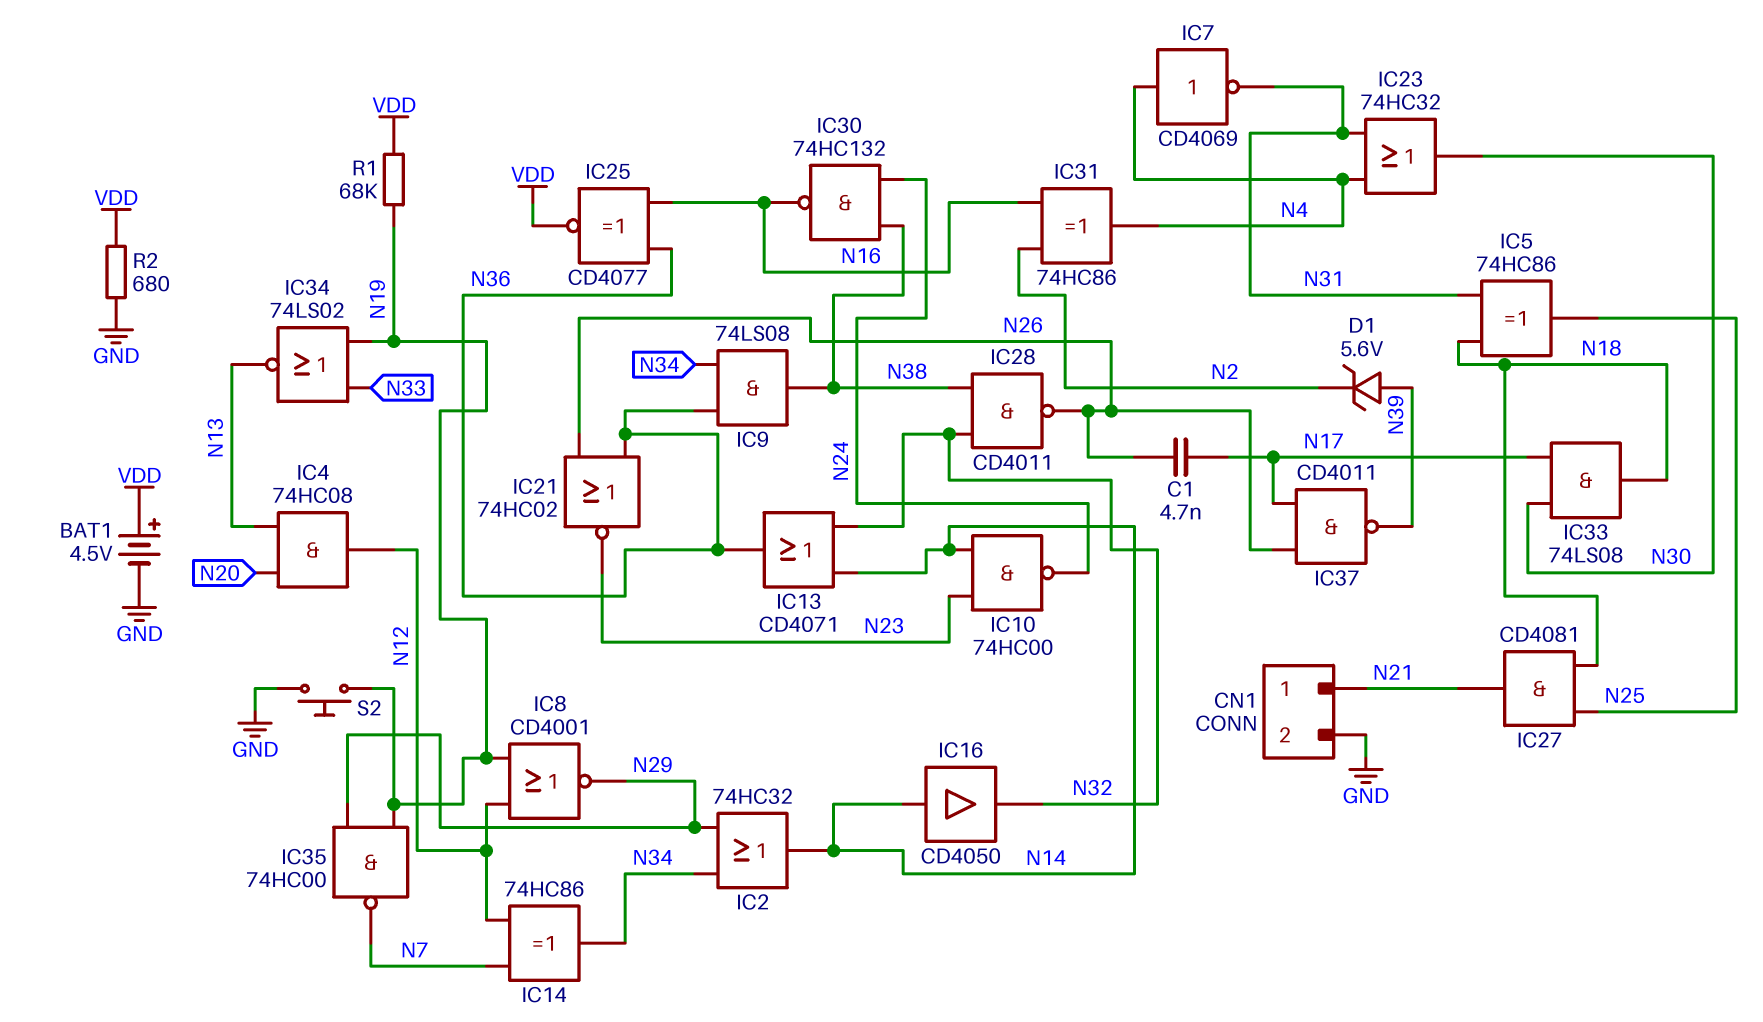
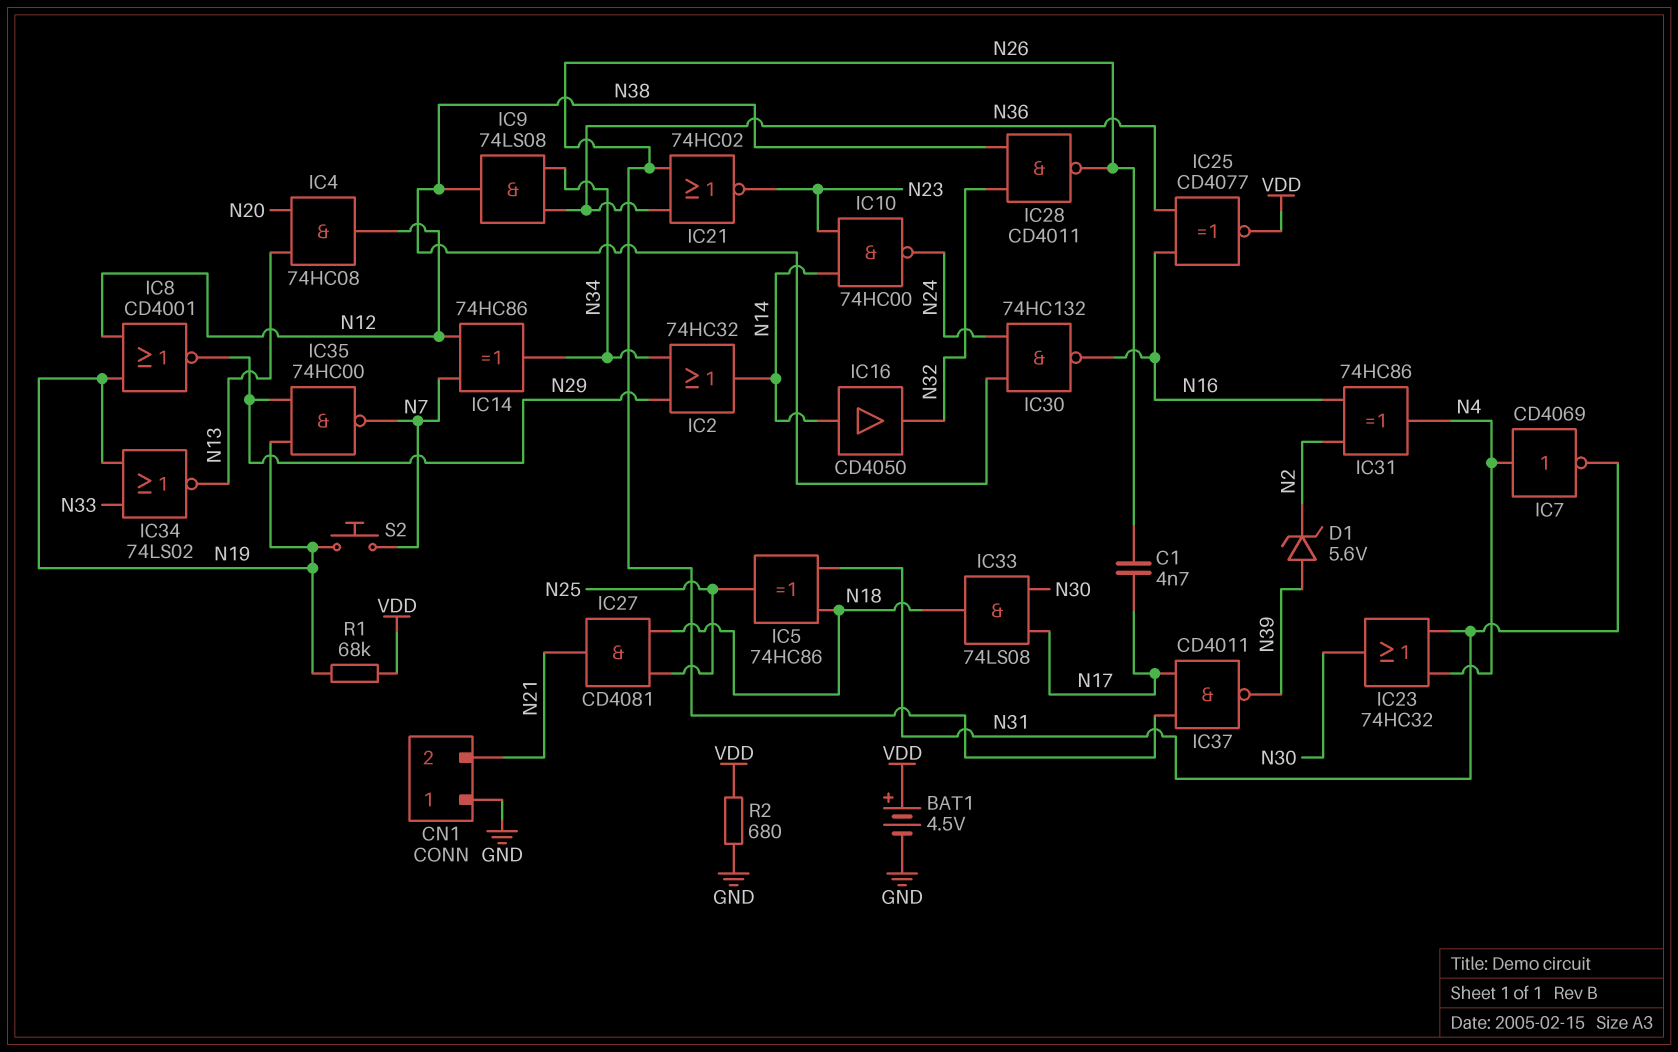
CN1 pin 1: N21 -> GND
CN1 pin 2: GND -> N21
IC13: OR CD4071 (in N14, in N32, out N36) -> none
S2: button (GND, N19) -> button (N7, N19)

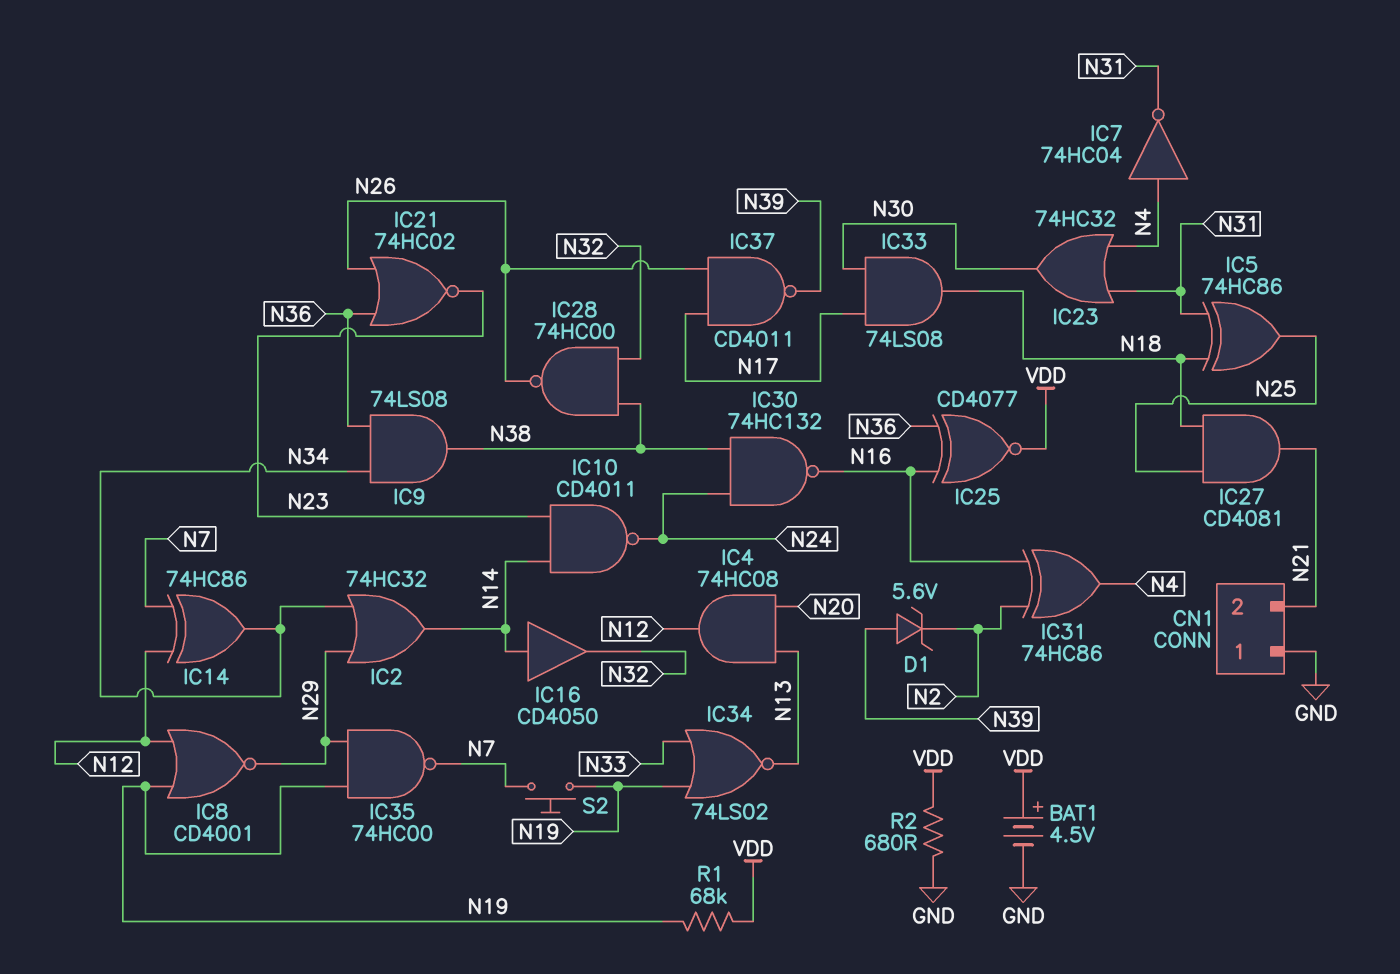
C1: 4.7nF (N17, N26) -> none
IC7: NOT CD4069 (in N4, out N31) -> NOT 74HC04 (in N4, out N31)
IC10: NAND 74HC00 (in N14, in N23, out N24) -> NAND CD4011 (in N14, in N23, out N24)
IC28: NAND CD4011 (in N32, in N38, out N26) -> NAND 74HC00 (in N32, in N38, out N26)

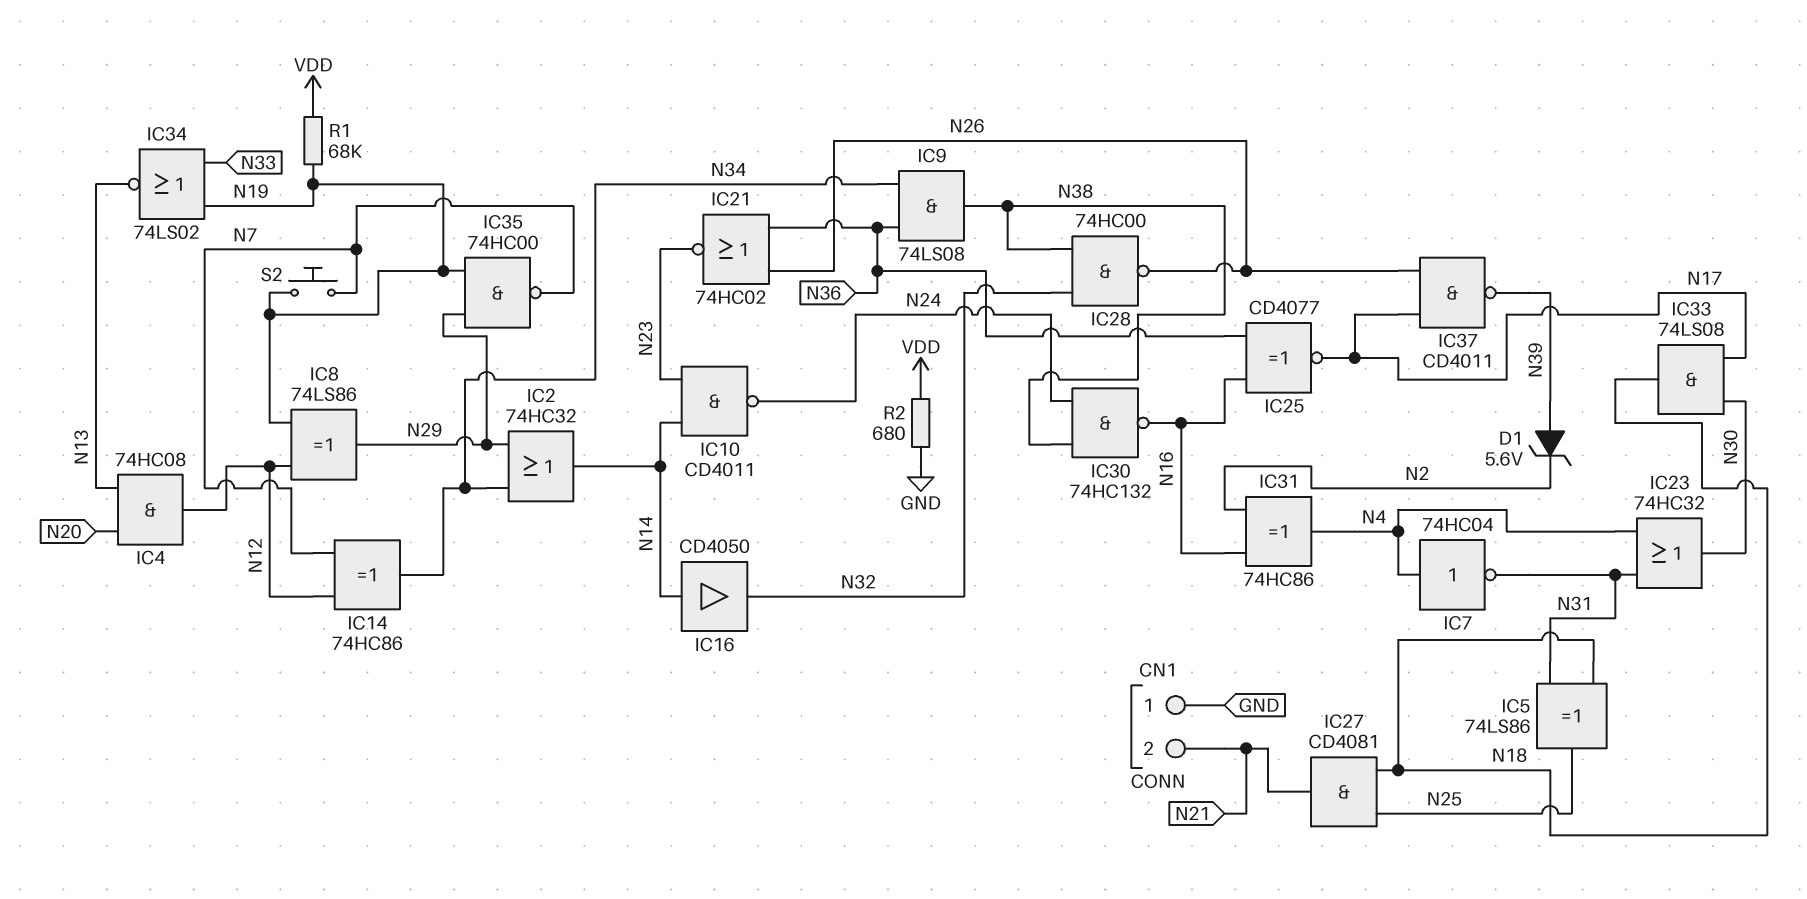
BAT1: 4.5V (plus VDD, minus GND) -> none
IC5: XOR 74HC86 (in N18, in N31, out N25) -> XOR 74LS86 (in N18, in N31, out N25)
IC8: NOR CD4001 (in N12, in N19, out N29) -> XOR 74LS86 (in N12, in N19, out N29)
IC25: XNOR CD4077 (in N16, in N36, out VDD) -> XNOR CD4077 (in N16, in N36, out N17)

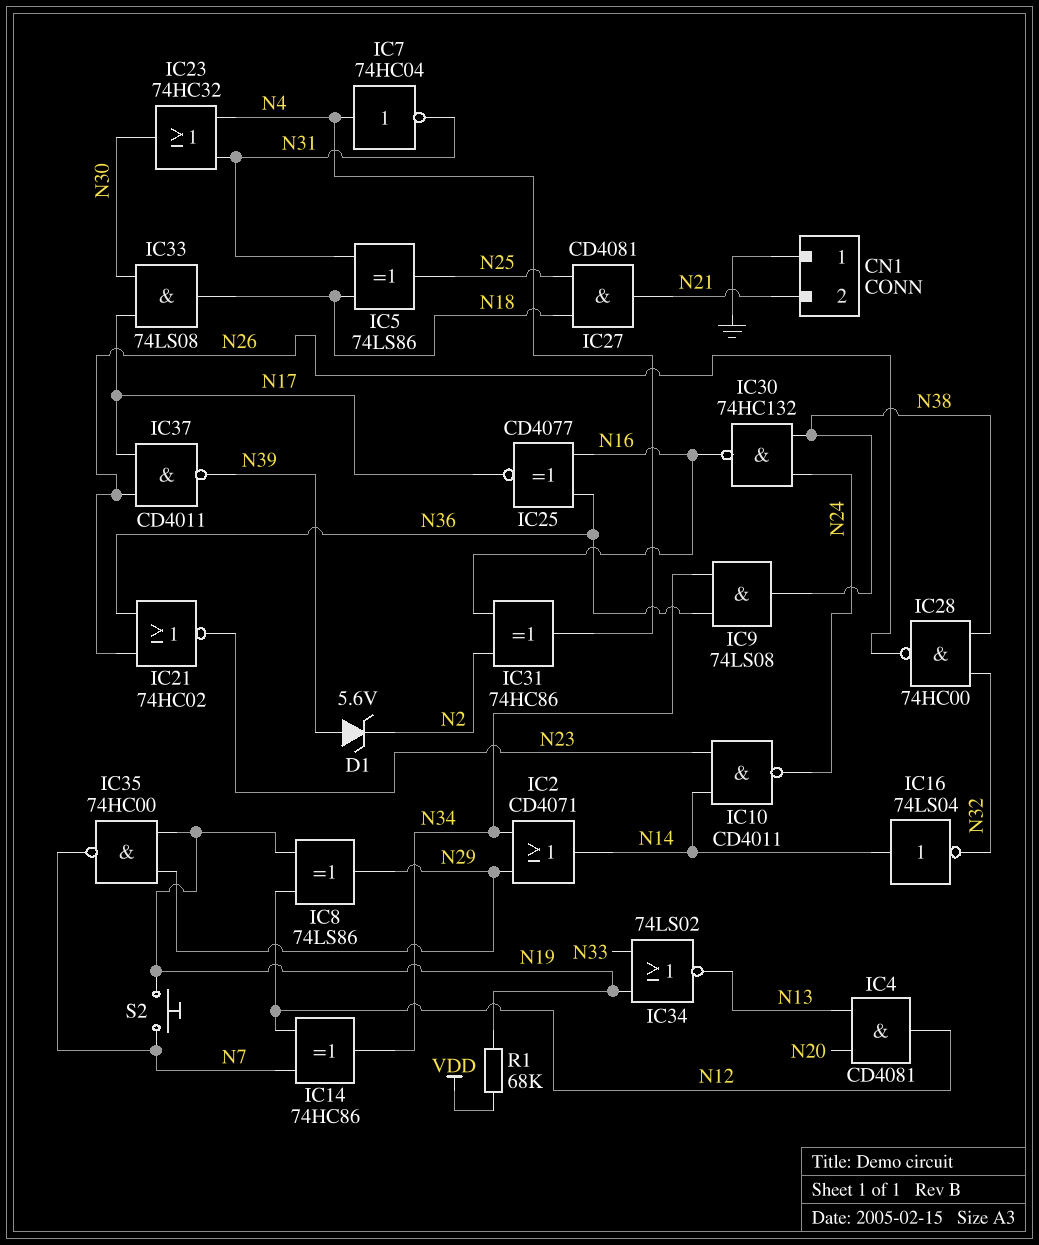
IC2: OR 74HC32 (in N29, in N34, out N14) -> OR CD4071 (in N29, in N34, out N14)
IC4: AND 74HC08 (in N13, in N20, out N12) -> AND CD4081 (in N13, in N20, out N12)
IC16: buffer CD4050 (in N14, out N32) -> NOT 74LS04 (in N14, out N32)
R2: 680 (GND, VDD) -> none

